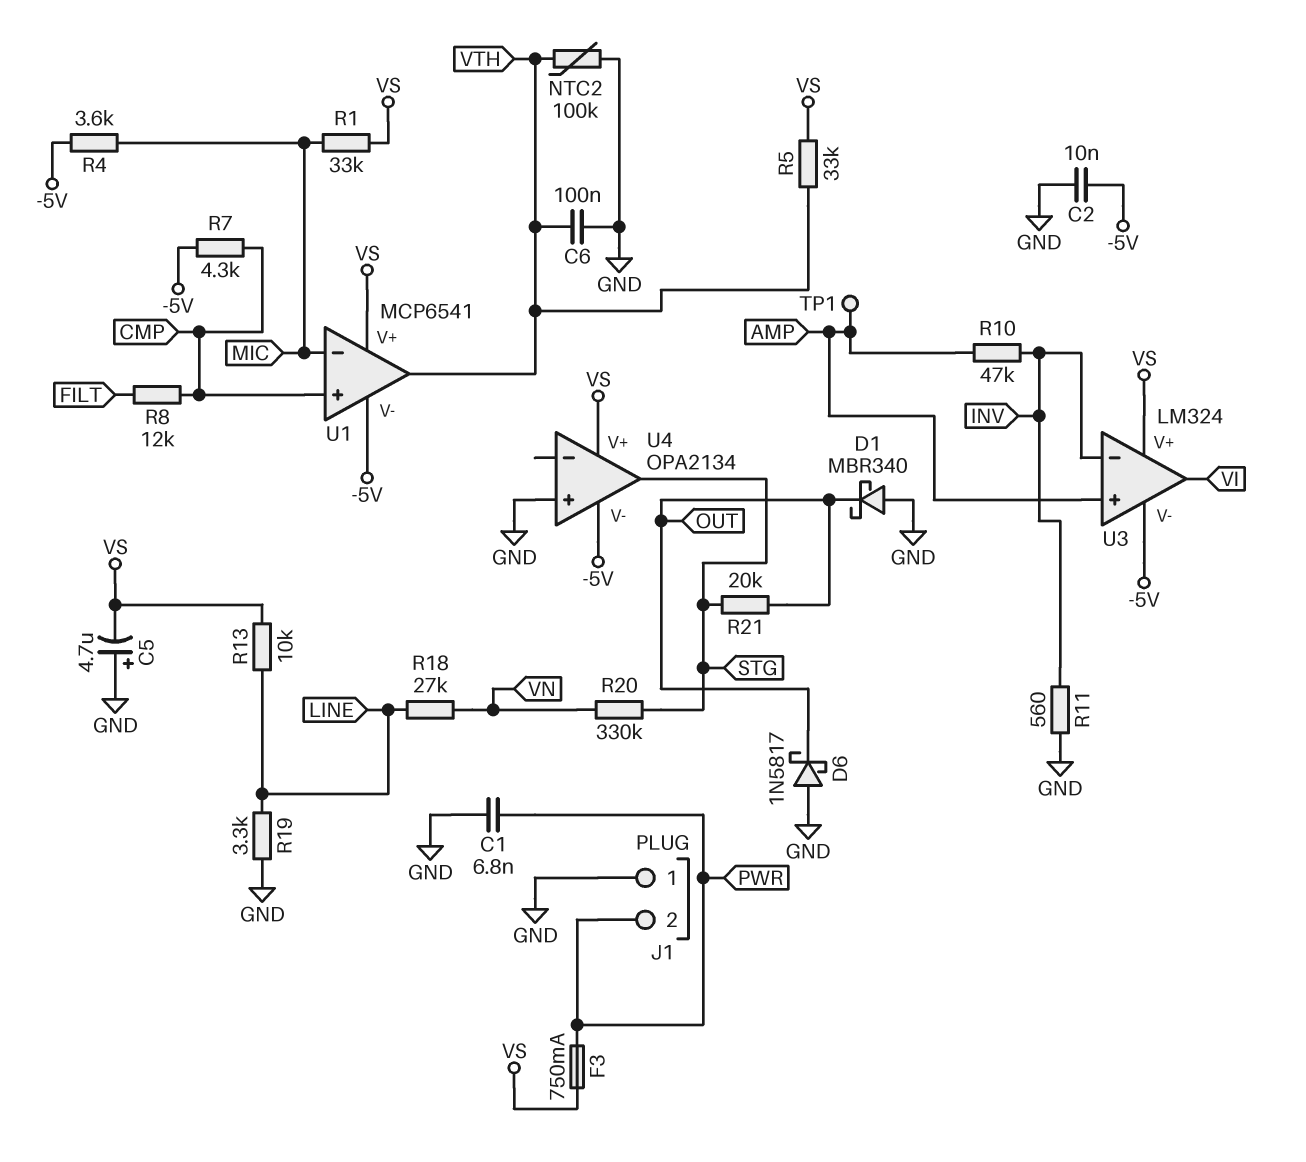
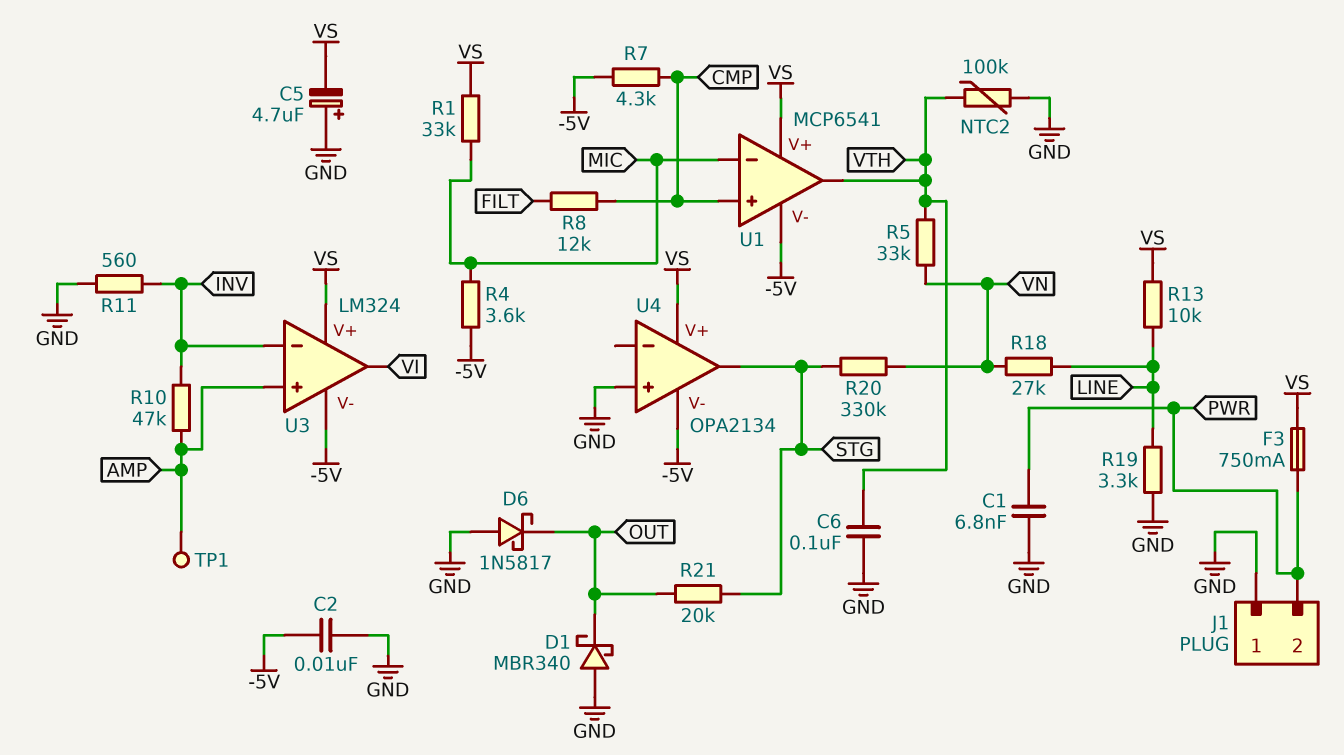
R5: 33k (VS, VTH) -> 33k (VN, VTH)

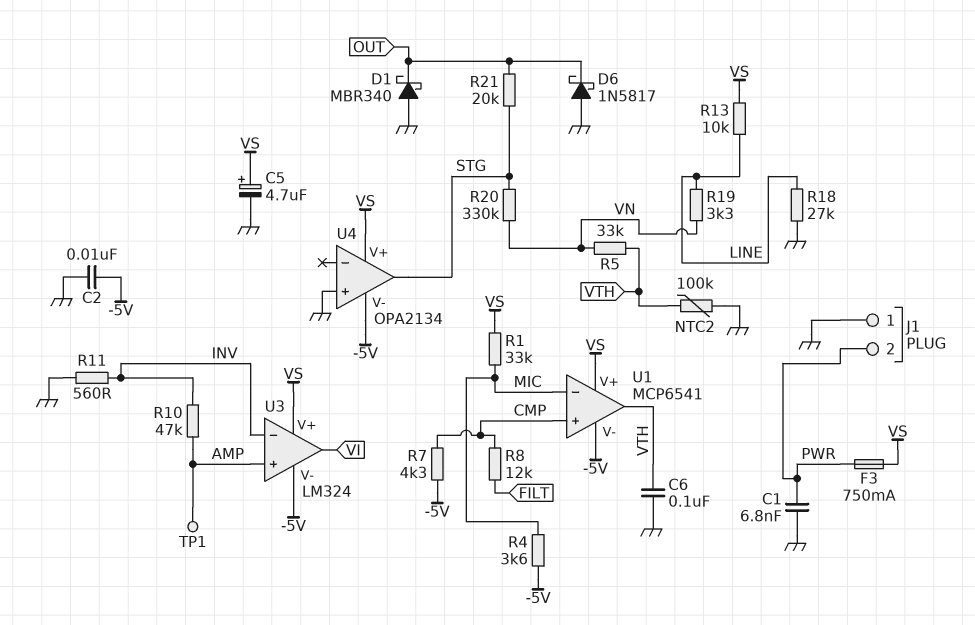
C5: 4.7uF (plus GND, minus VS) -> 4.7uF (plus VS, minus GND)
R18: 27k (LINE, VN) -> 27k (GND, LINE)
R19: 3.3k (GND, LINE) -> 3.3k (LINE, VN)

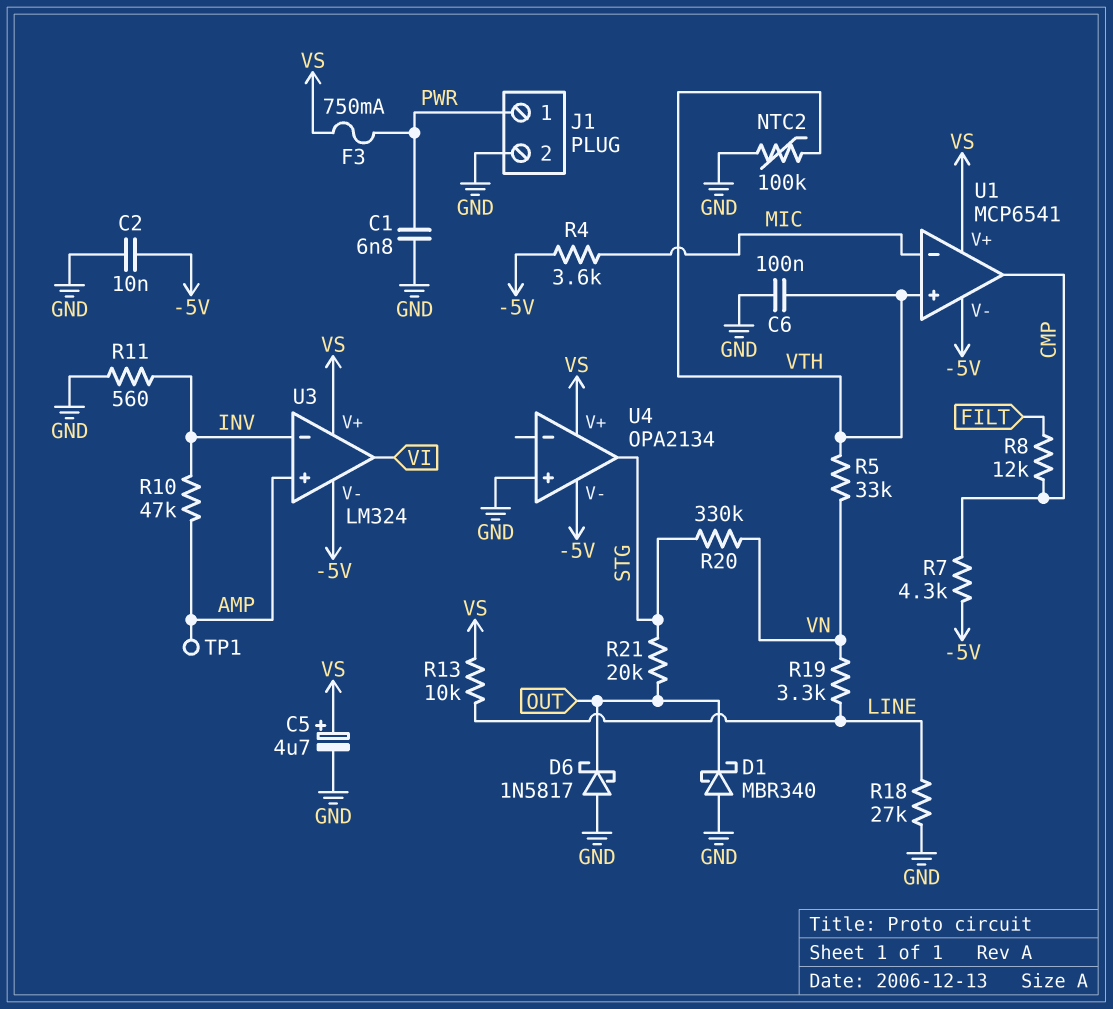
J1 pin 1: GND -> PWR
J1 pin 2: PWR -> GND
R1: 33k (MIC, VS) -> none
U1 pin in+: CMP -> VTH
U1 pin out: VTH -> CMP

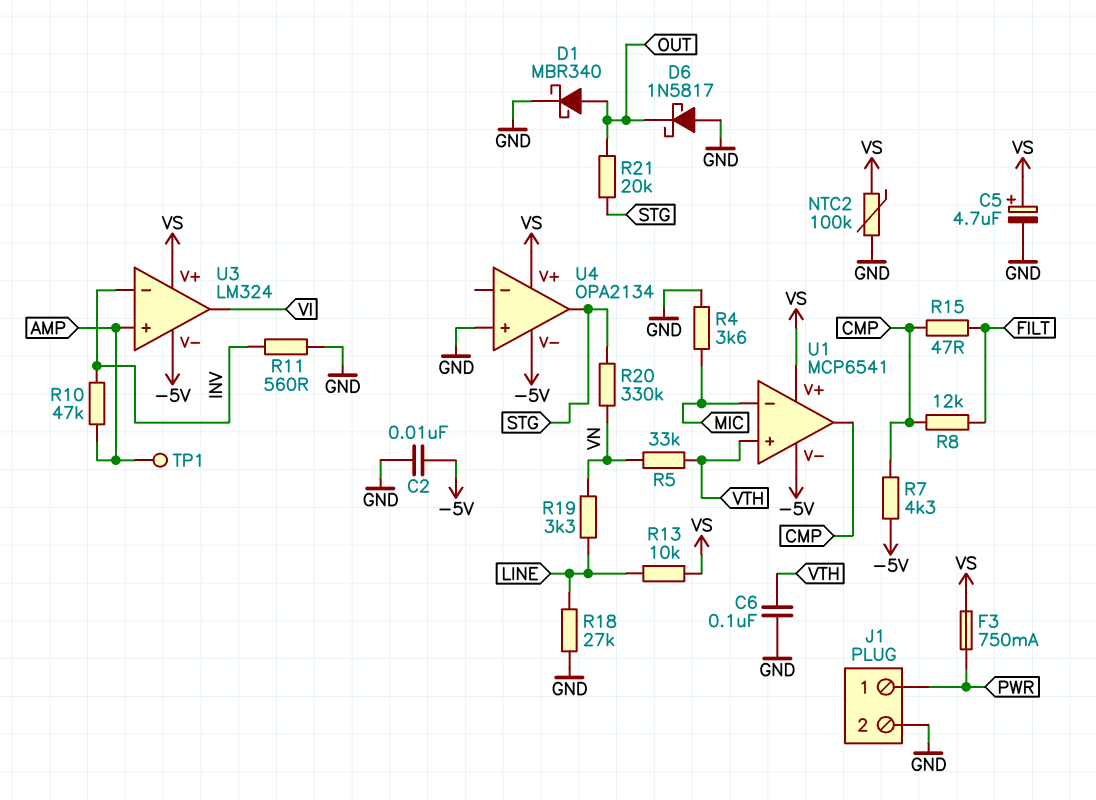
C1: 6.8nF (GND, PWR) -> none
D1: schottky MBR340 (A GND, K OUT) -> schottky MBR340 (A OUT, K GND)
NTC2: 100k (GND, VTH) -> 100k (GND, VS)
R4: 3.6k (-5V, MIC) -> 3.6k (GND, MIC)
R15: none -> 47 (CMP, FILT)

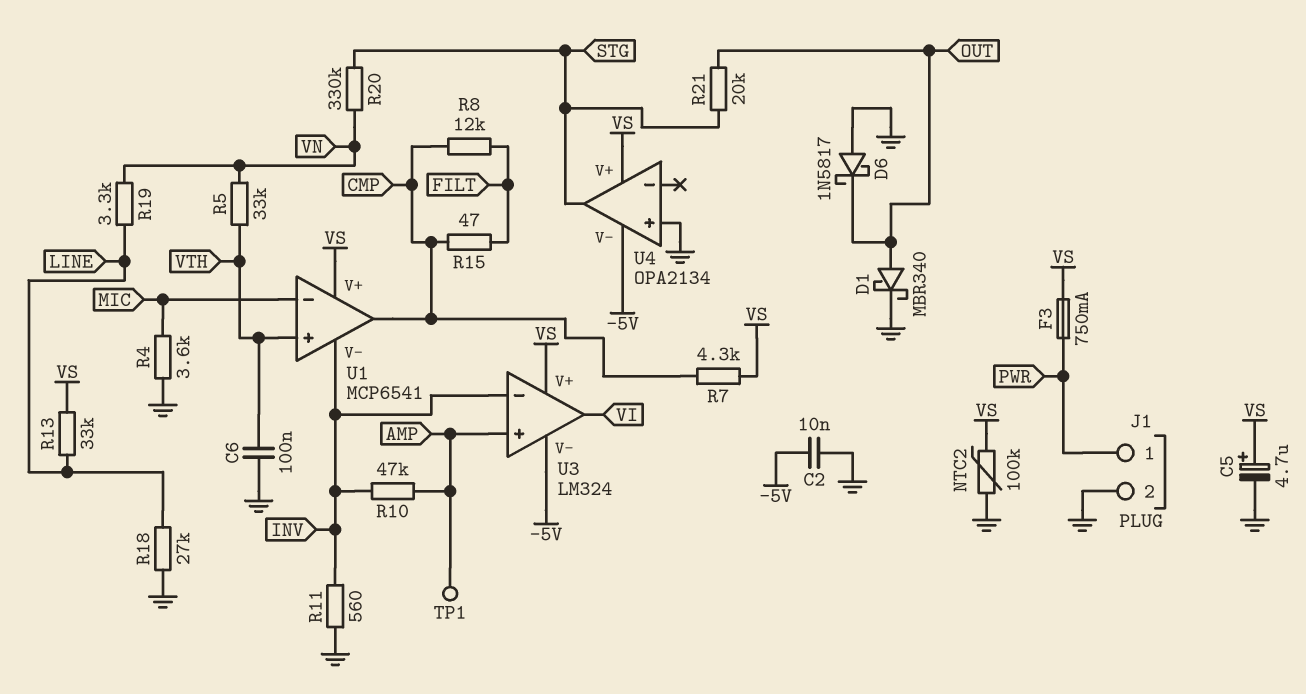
R7: 4.3k (-5V, CMP) -> 4.3k (CMP, VS)
R13: 10k (LINE, VS) -> 33k (LINE, VS)
U1 pin V-: -5V -> INV

